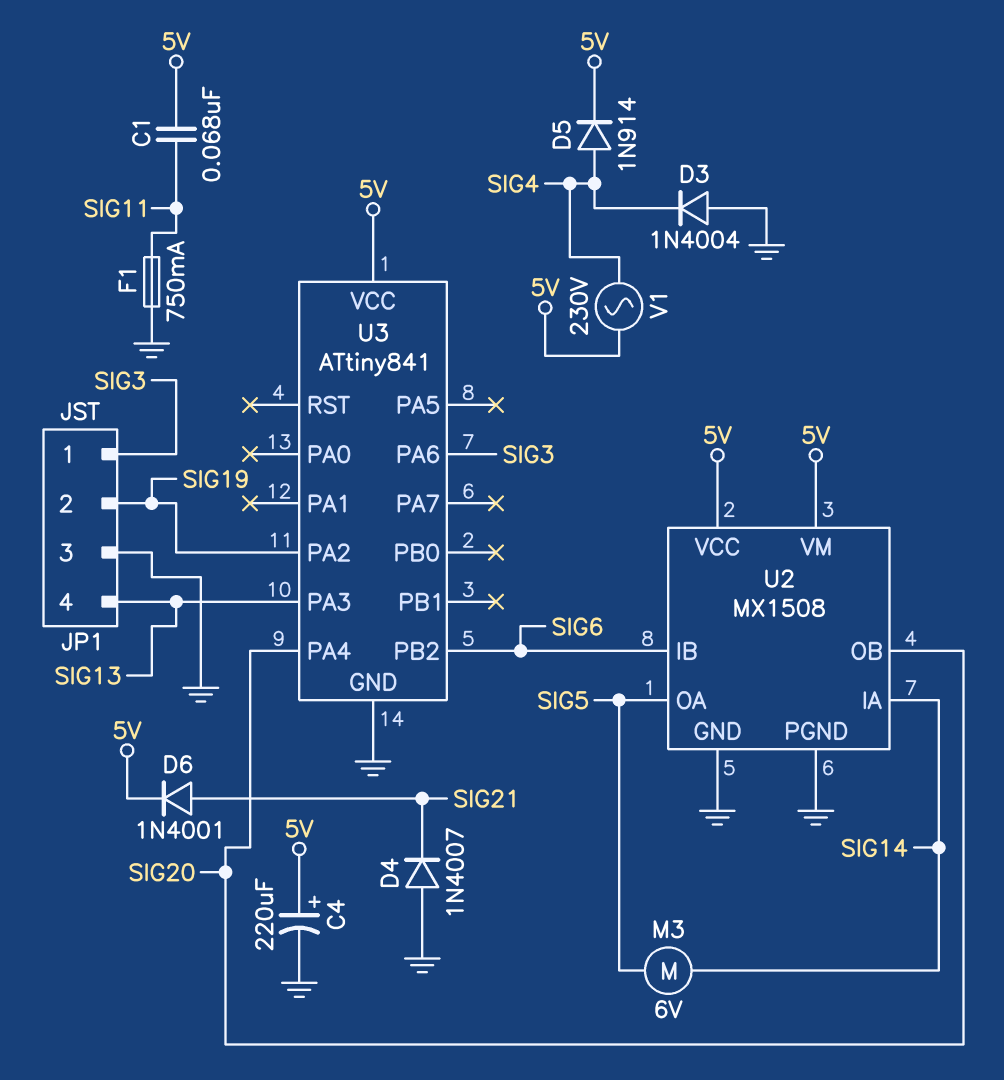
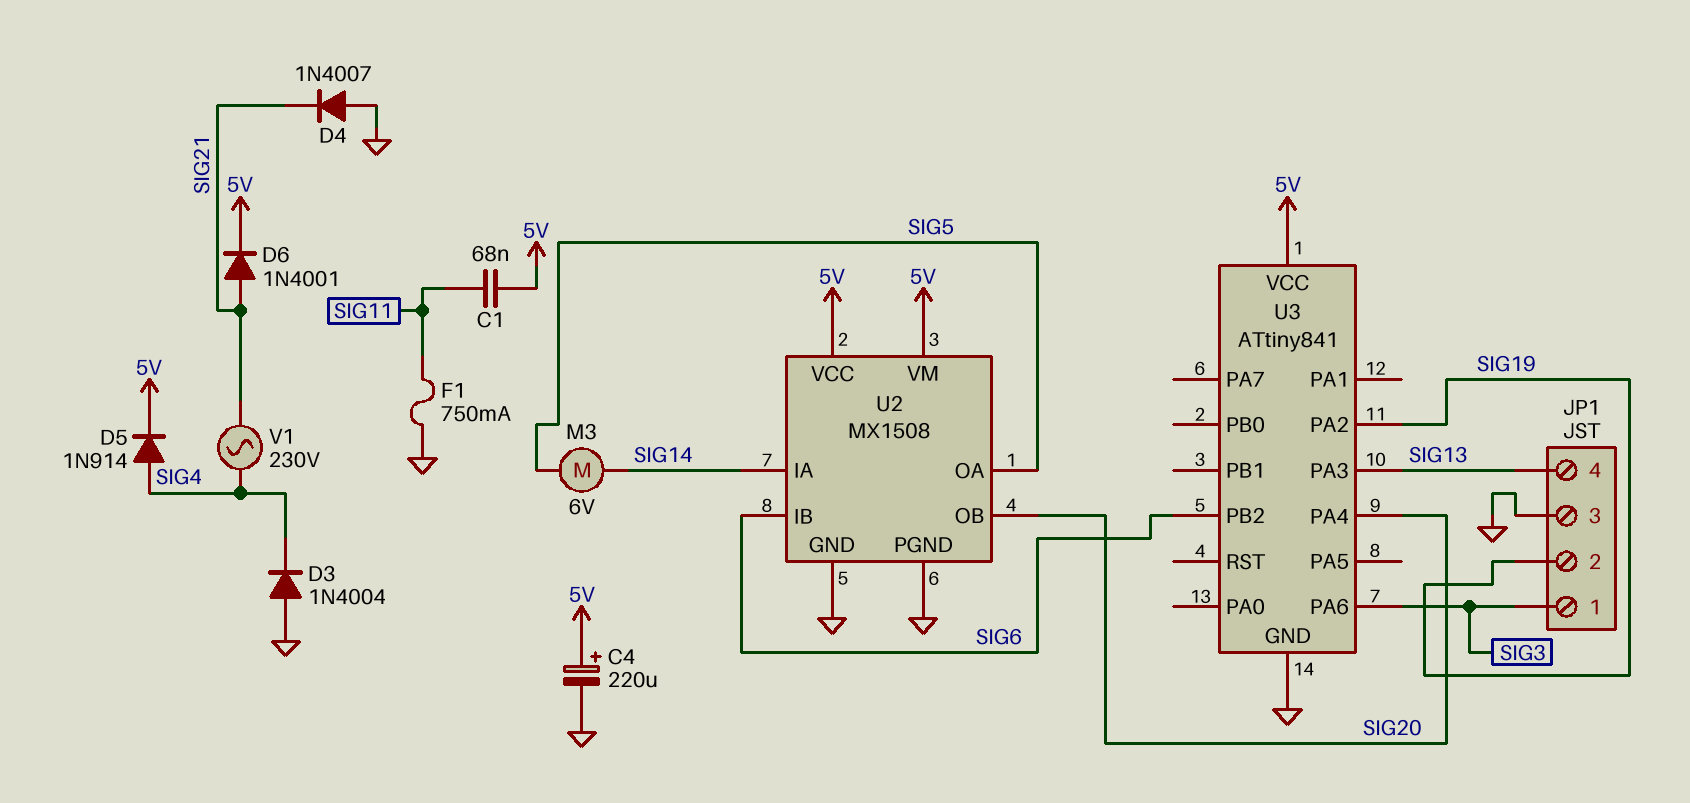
V1: AC 230V (5V, SIG4) -> AC 230V (SIG4, SIG21)

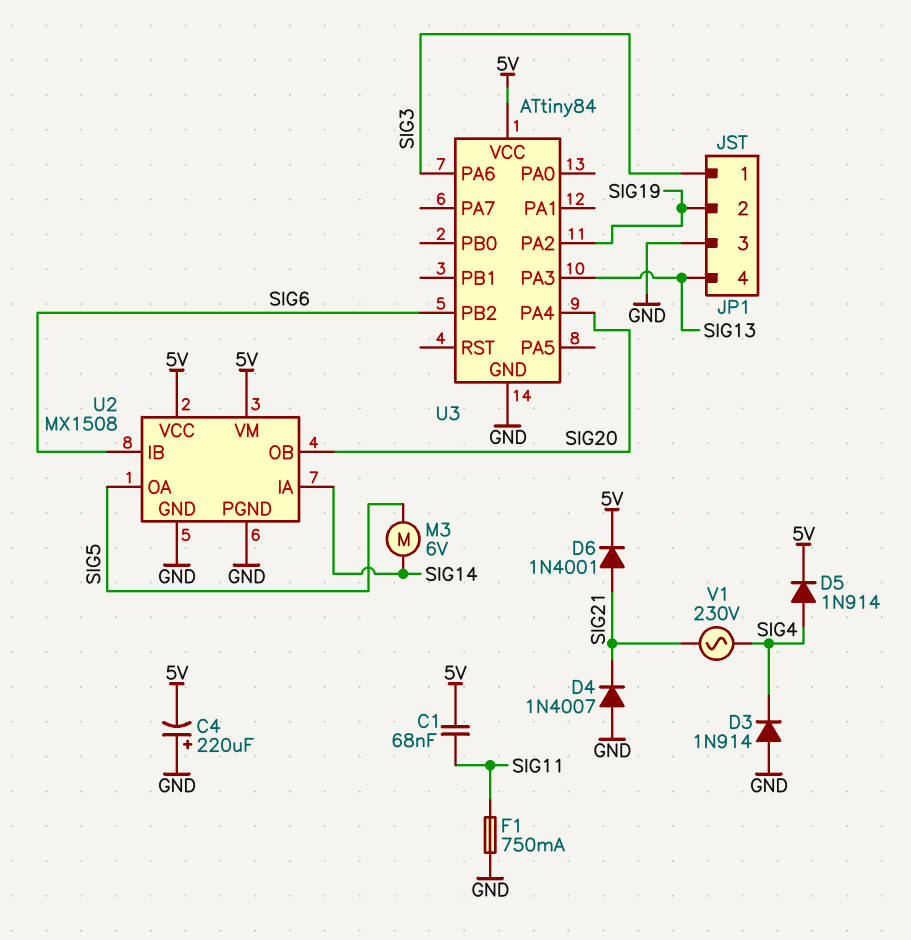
C4: 220uF (plus 5V, minus GND) -> 220uF (plus GND, minus 5V)
D3: diode 1N4004 (A GND, K SIG4) -> diode 1N914 (A GND, K SIG4)
U3: ATtiny841 -> ATtiny84

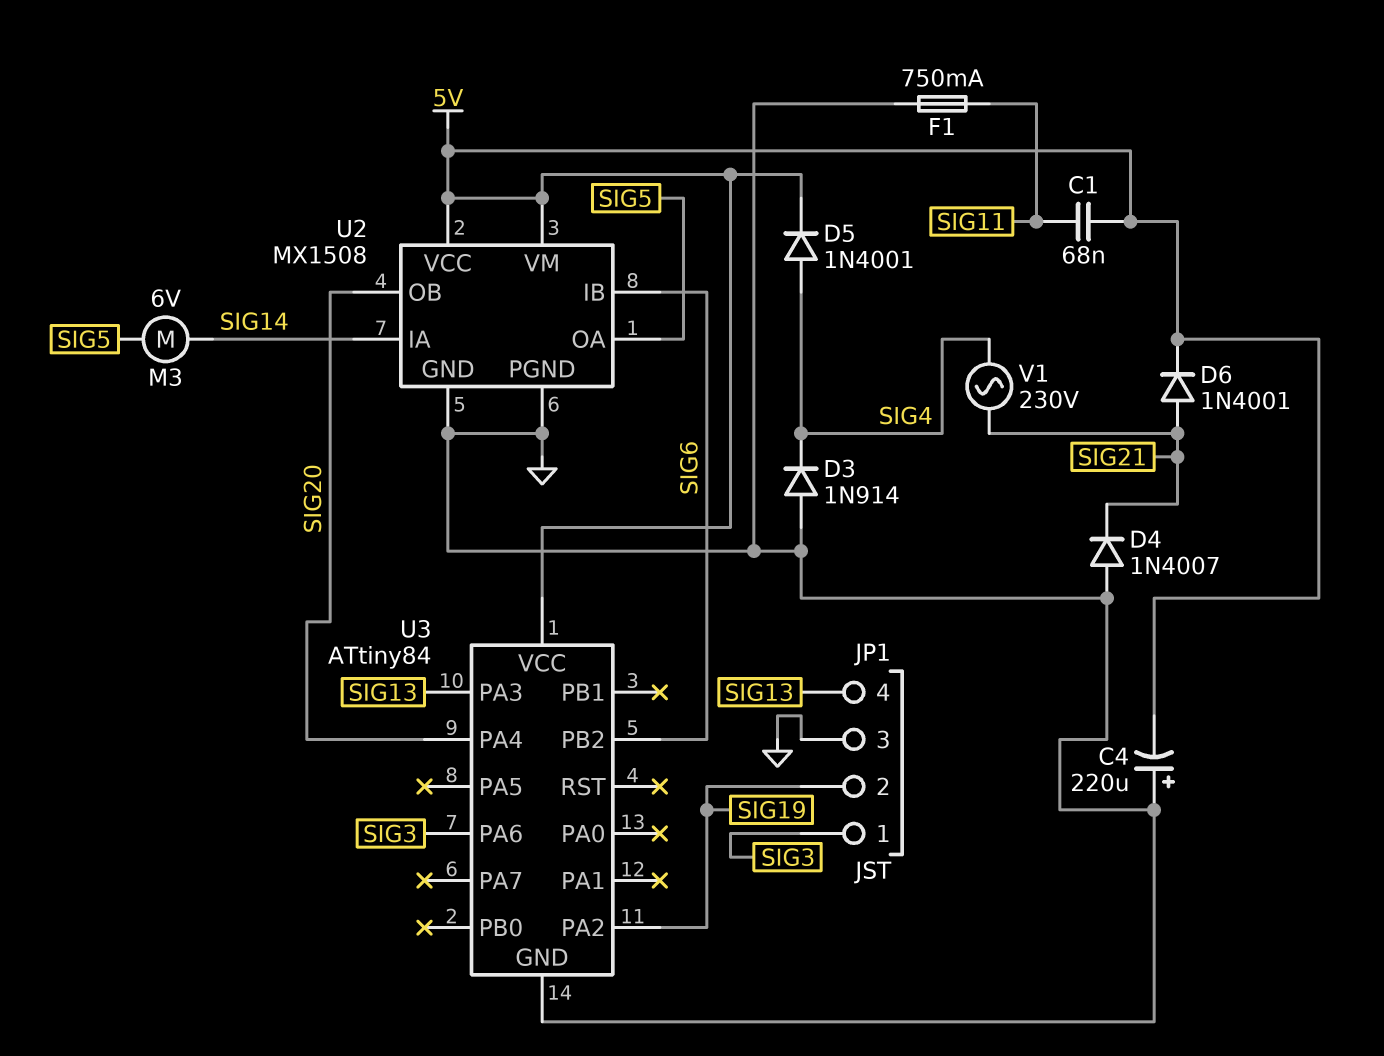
D5: diode 1N914 (A SIG4, K 5V) -> diode 1N4001 (A SIG4, K 5V)

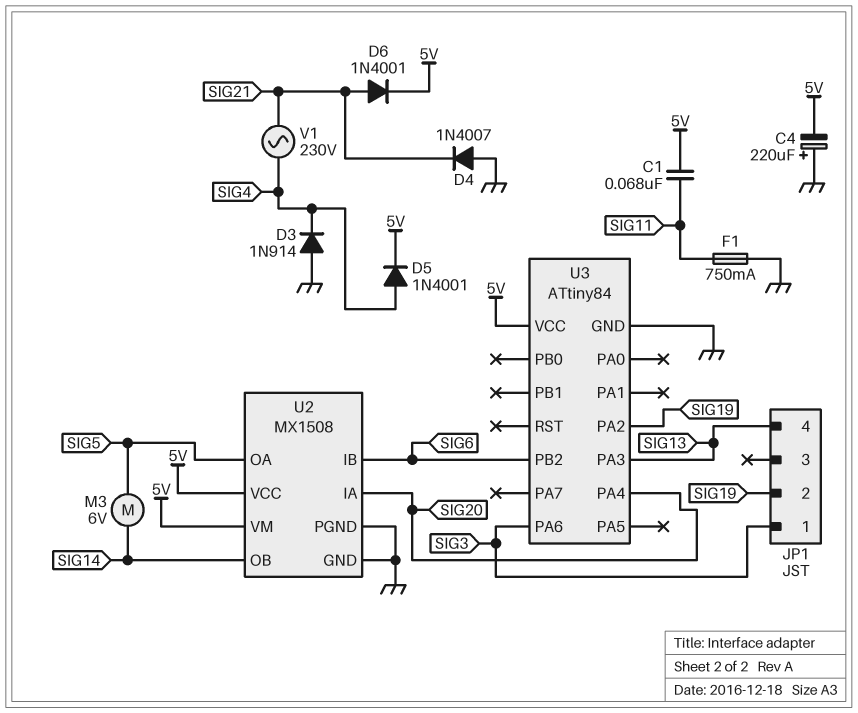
JP1 pin 3: GND -> none
U2 pin IA: SIG14 -> SIG20
U2 pin OB: SIG20 -> SIG14

